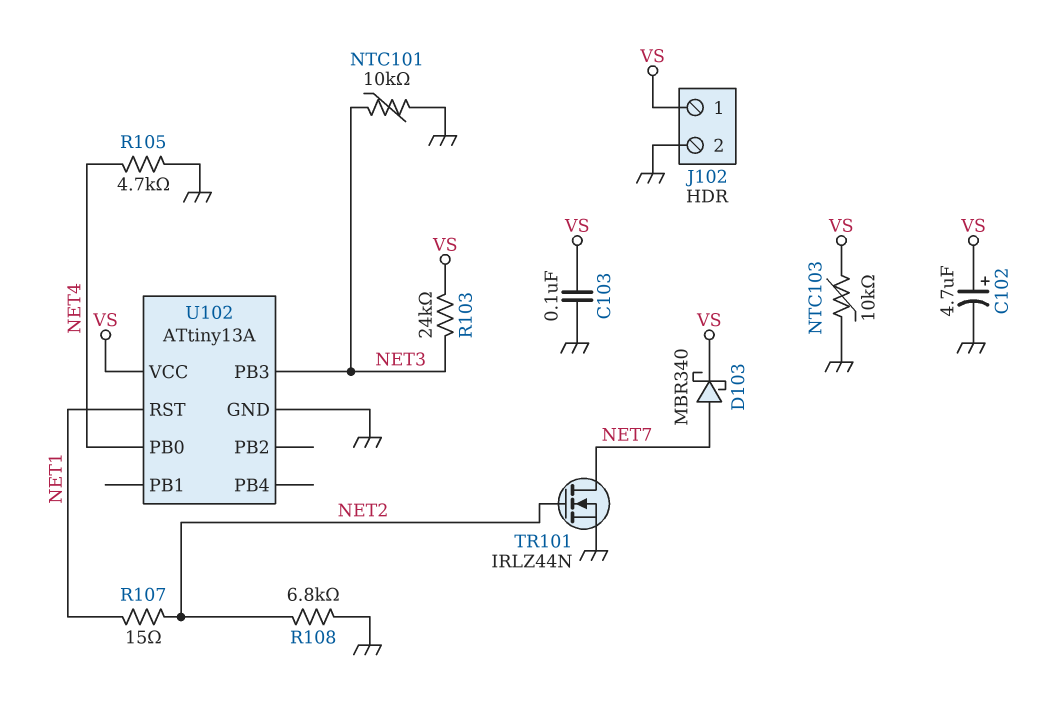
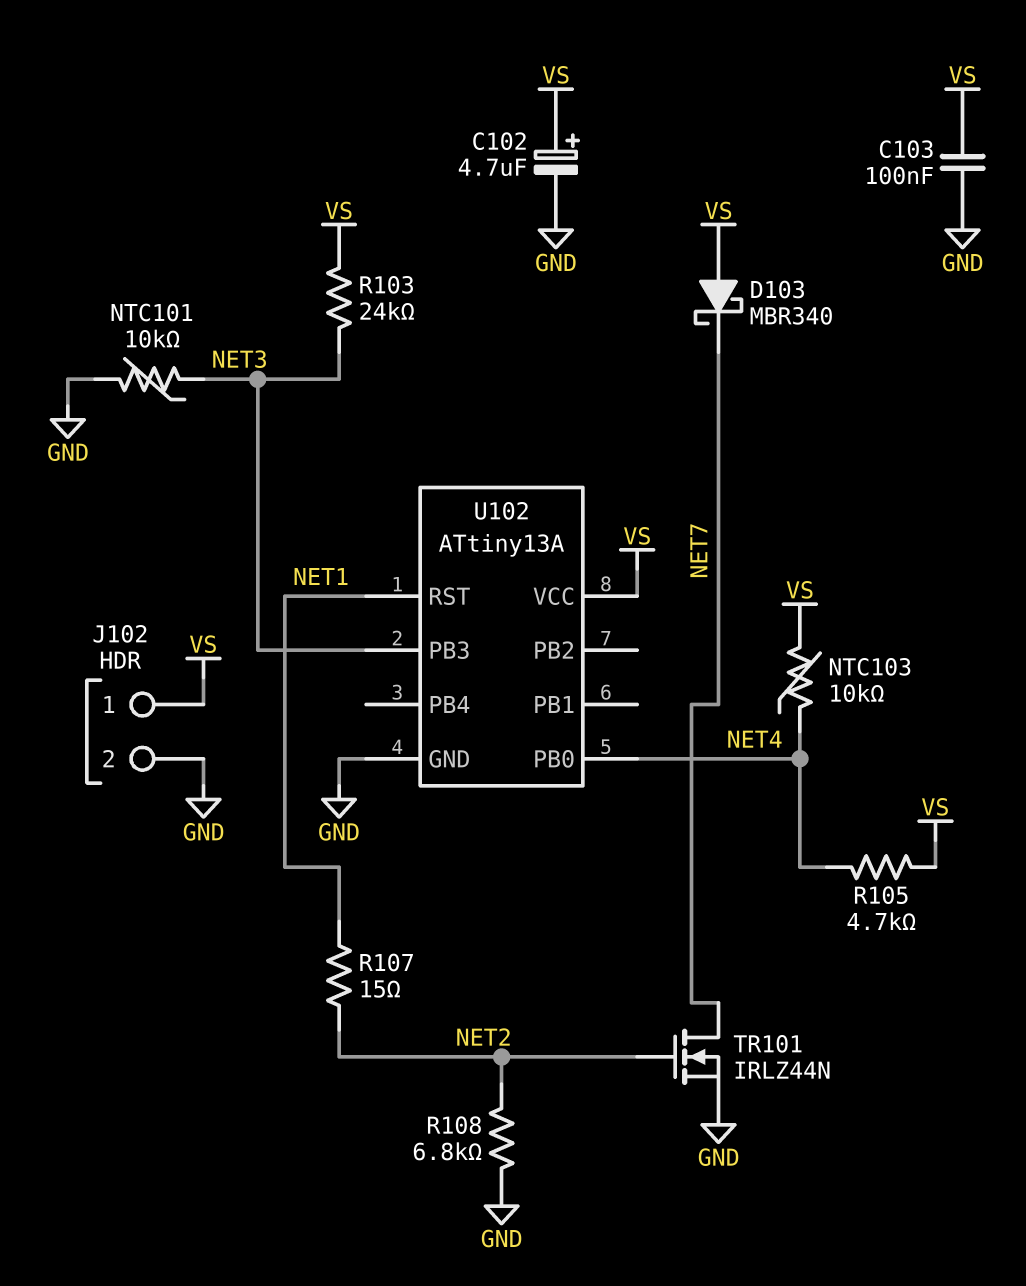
D103: schottky MBR340 (A NET7, K VS) -> schottky MBR340 (A VS, K NET7)
NTC103: 10k (GND, VS) -> 10k (NET4, VS)
R105: 4.7k (GND, NET4) -> 4.7k (NET4, VS)

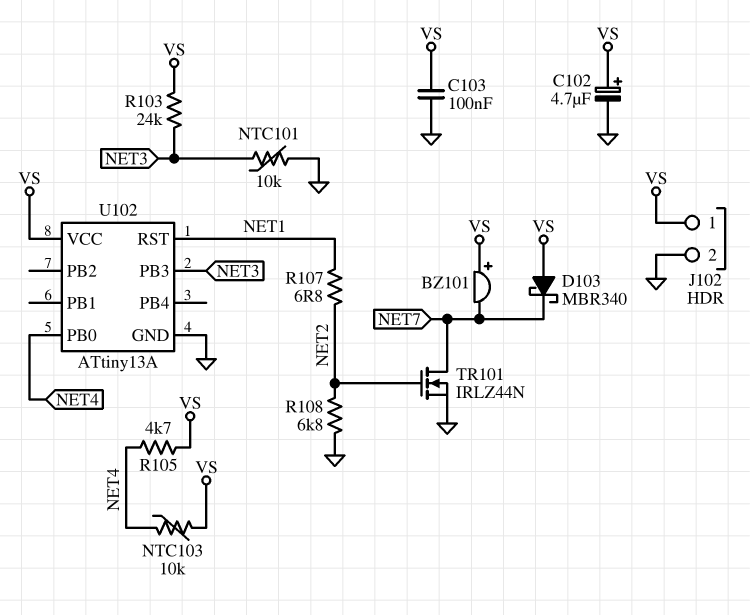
BZ101: none -> buzzer (plus VS, minus NET7)
R107: 15 (NET1, NET2) -> 6.8 (NET1, NET2)

